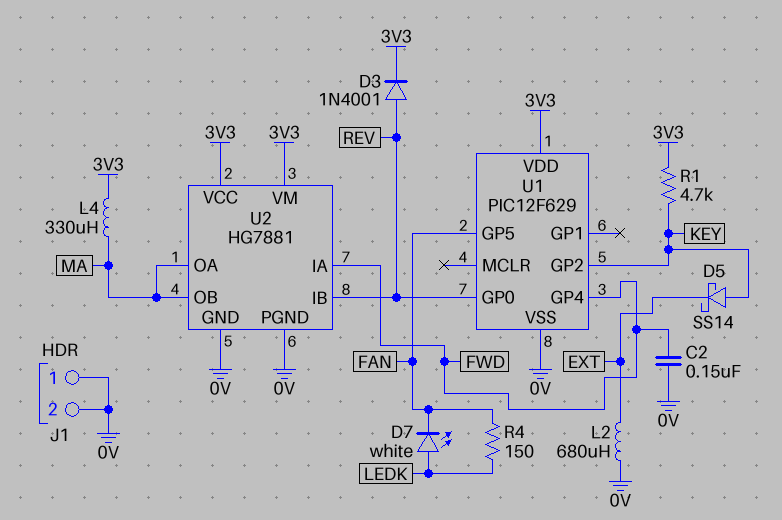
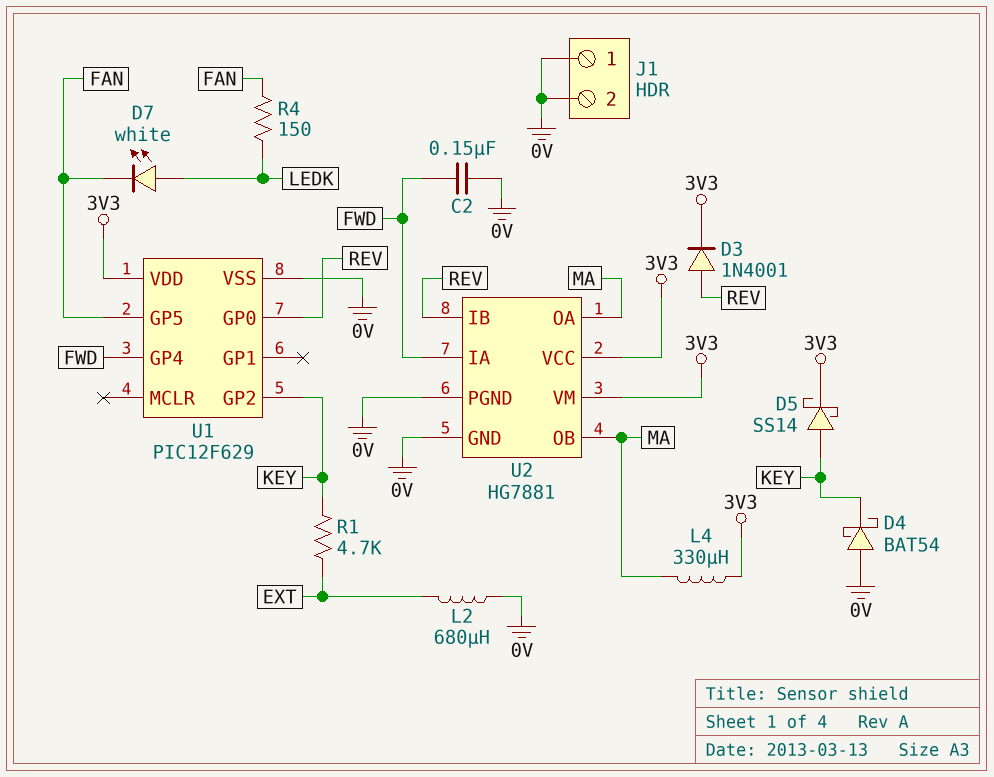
D4: none -> schottky BAT54 (A 0V, K KEY)
D5: schottky SS14 (A KEY, K EXT) -> schottky SS14 (A KEY, K 3V3)
R1: 4.7k (3V3, KEY) -> 4.7k (EXT, KEY)

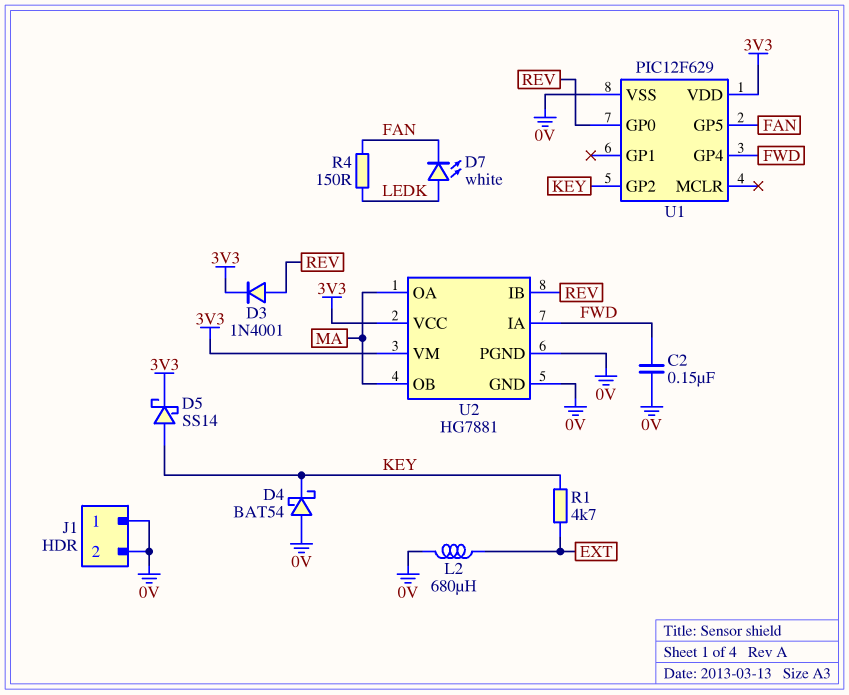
L4: 330uH (3V3, MA) -> none

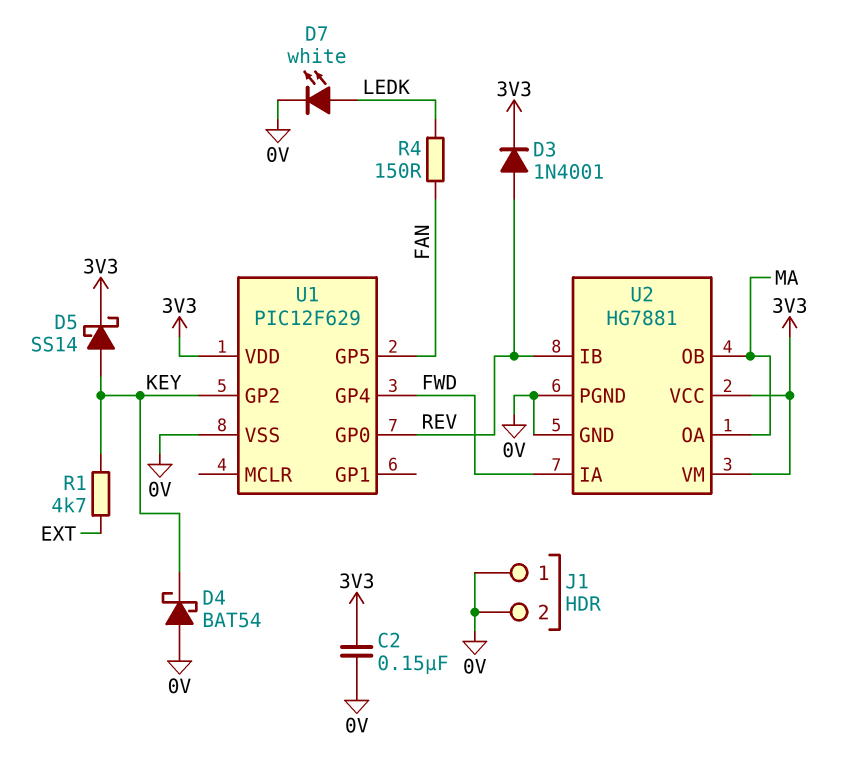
C2: 150nF (0V, FWD) -> 150nF (0V, 3V3)
D7: LED white (A LEDK, K FAN) -> LED white (A LEDK, K 0V)
L2: 680uH (0V, EXT) -> none

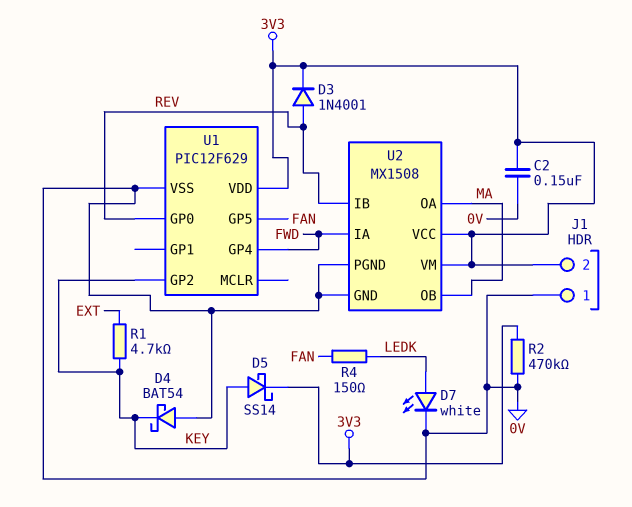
J1 pin 2: 0V -> 3V3
R2: none -> 470k (0V, 3V3)
U2: HG7881 -> MX1508

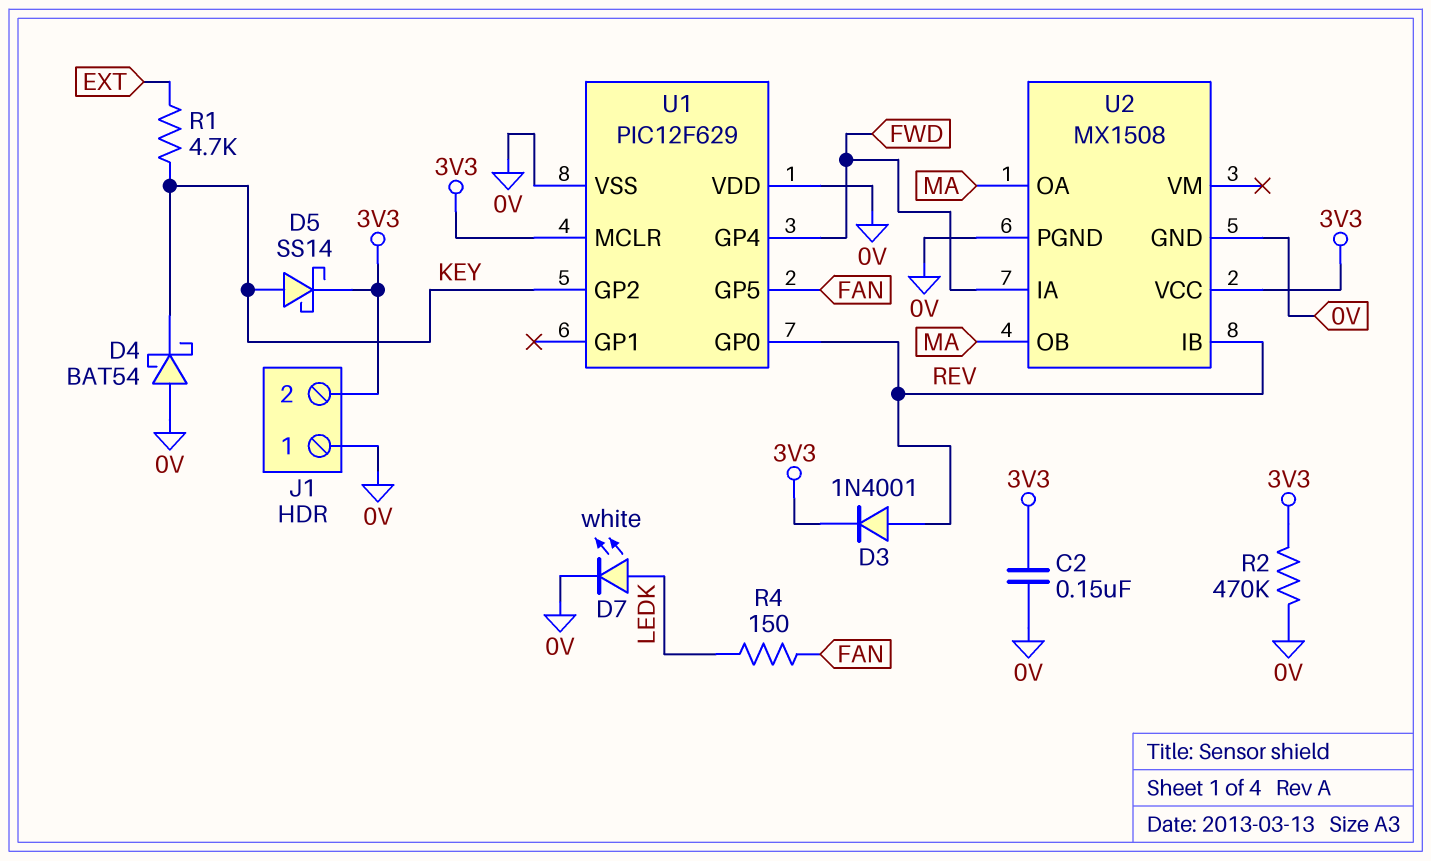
U1 pin MCLR: none -> 3V3
U1 pin VDD: 3V3 -> 0V
U2 pin VM: 3V3 -> none

